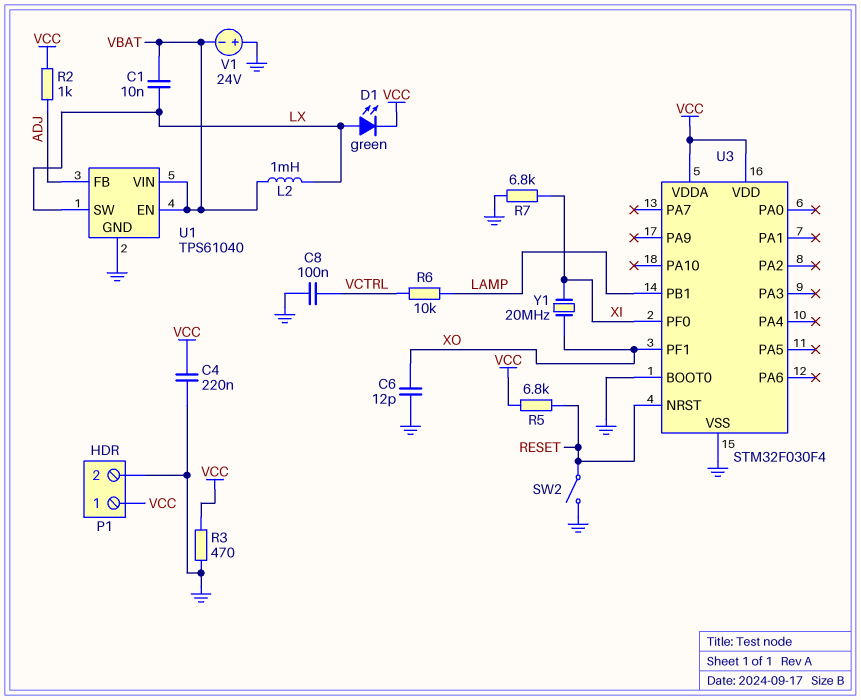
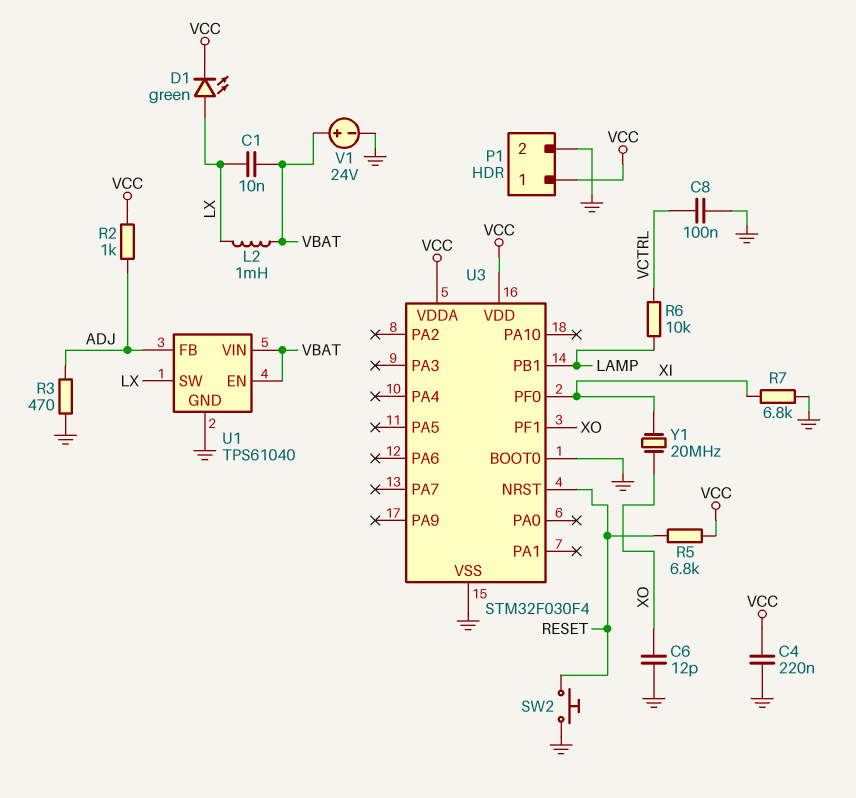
R3: 470 (GND, VCC) -> 470 (ADJ, GND)
SW2: switch (GND, RESET) -> button (GND, RESET)
V1: 24V (plus GND, minus VBAT) -> 24V (plus VBAT, minus GND)

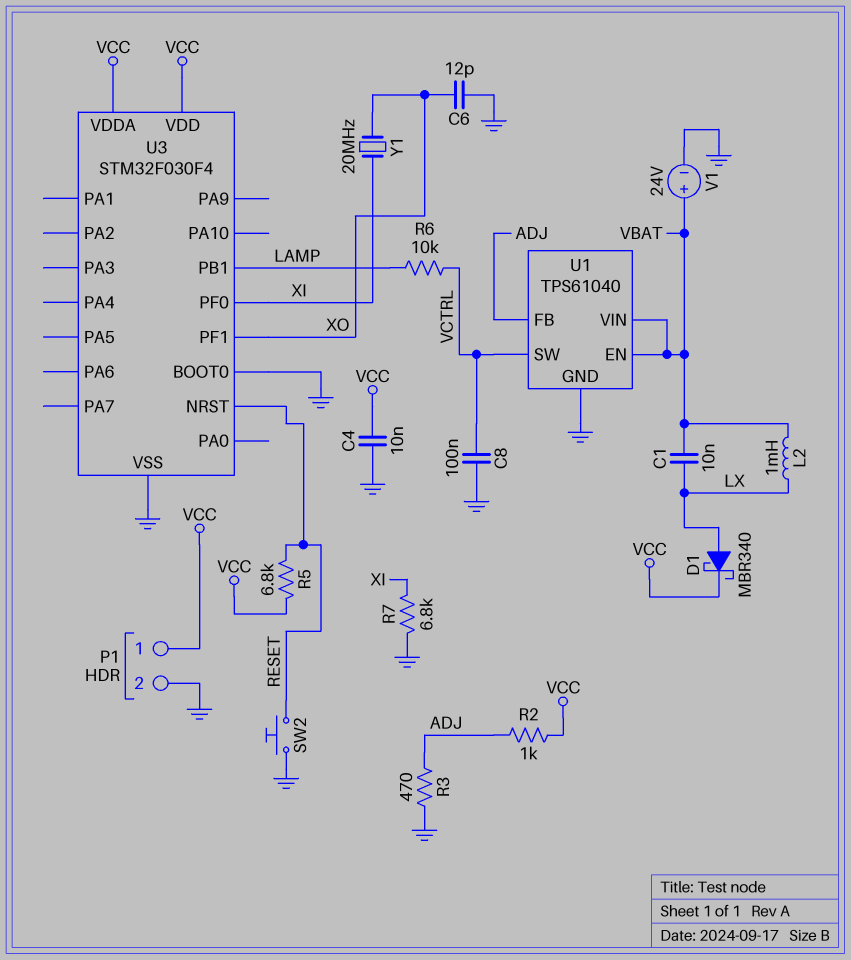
C4: 220nF (GND, VCC) -> 10nF (GND, VCC)
D1: LED green (A LX, K VCC) -> schottky MBR340 (A LX, K VCC)
U1 pin SW: LX -> VCTRL

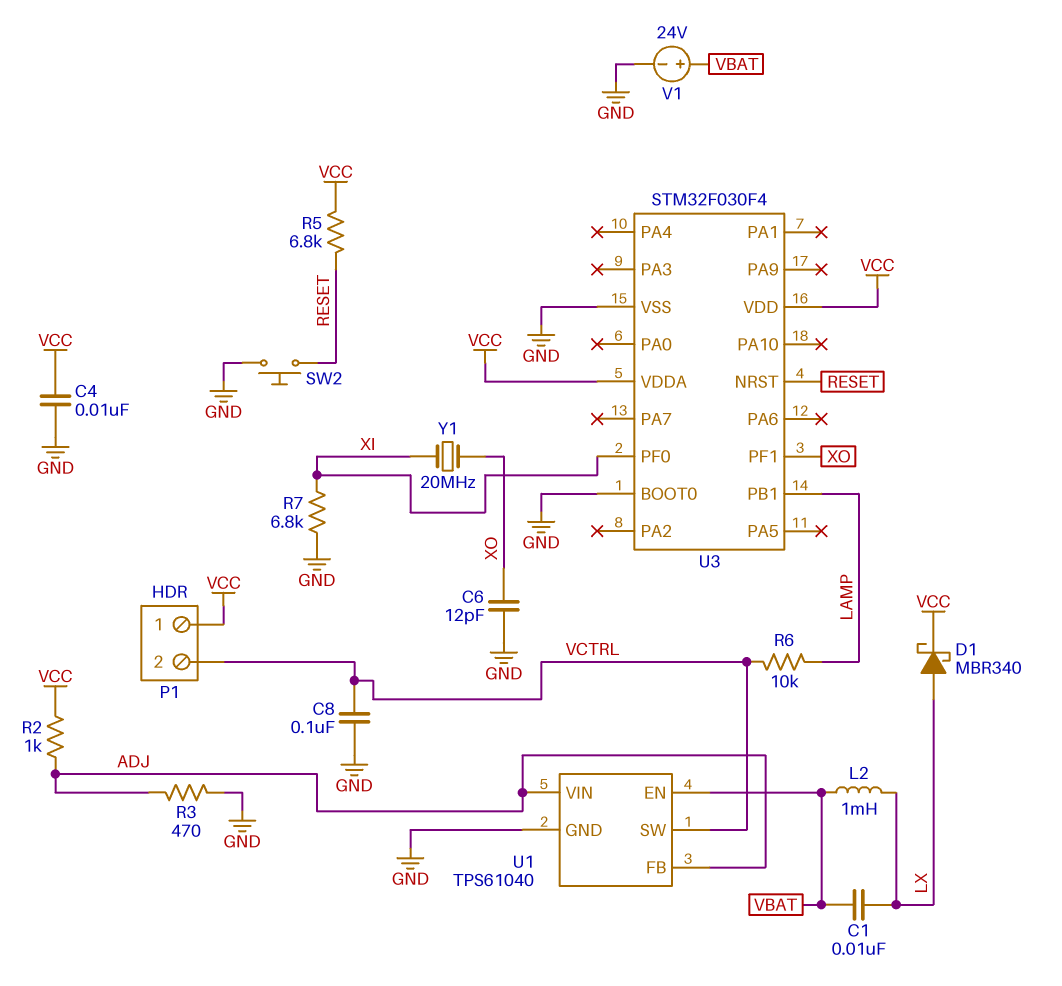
P1 pin 2: GND -> VCTRL
U1 pin VIN: VBAT -> ADJ

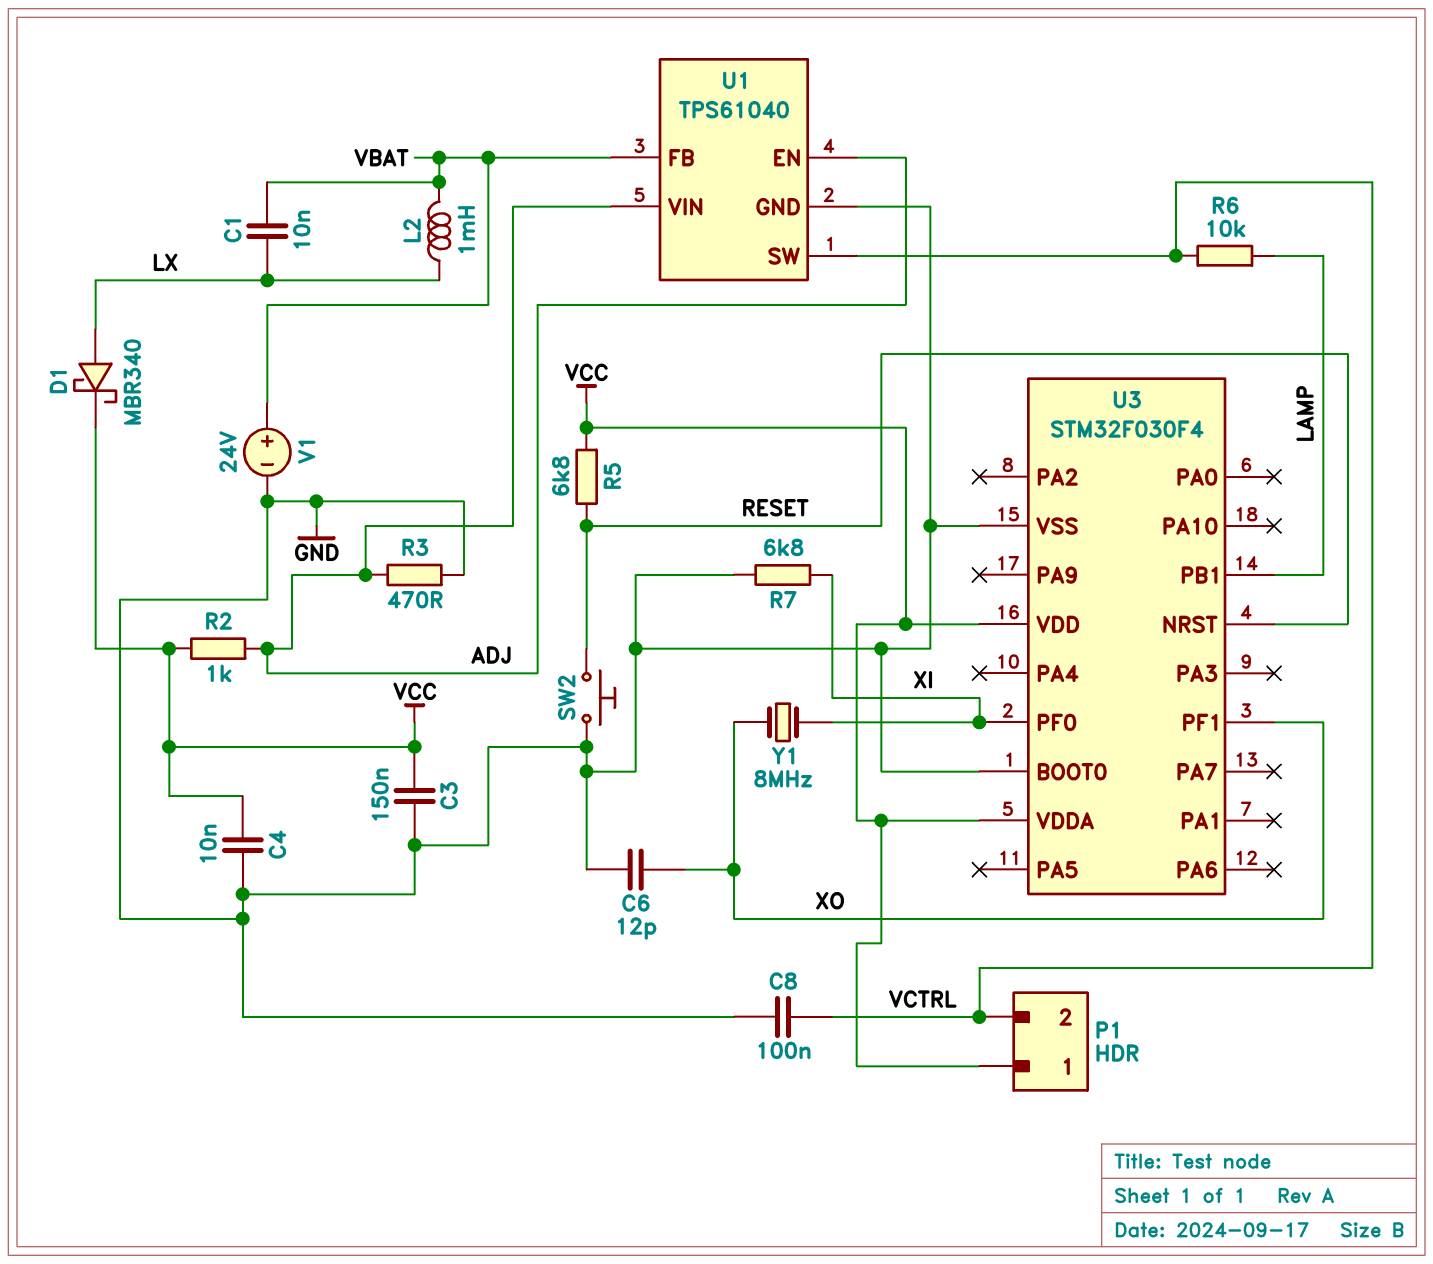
C3: none -> 150nF (GND, VCC)
U1 pin EN: VBAT -> ADJ
U1 pin FB: ADJ -> VBAT
Y1: 20MHz (XI, XO) -> 8MHz (XI, XO)

